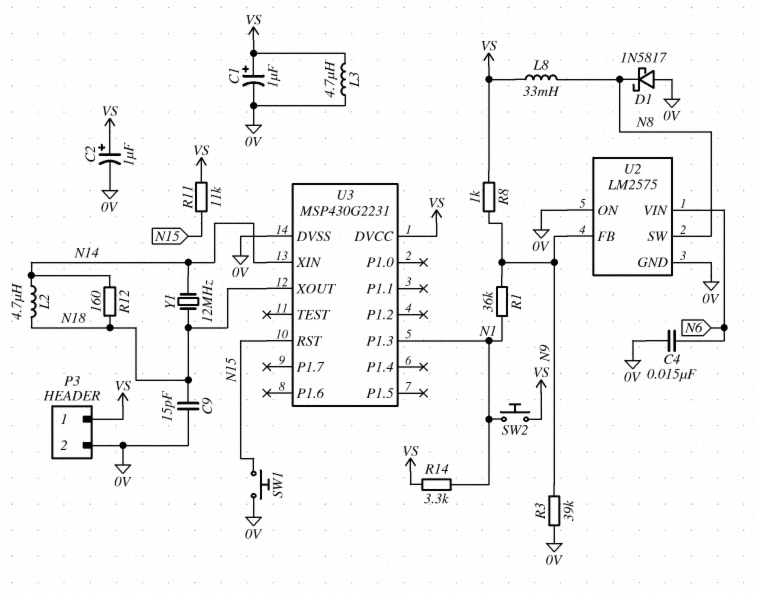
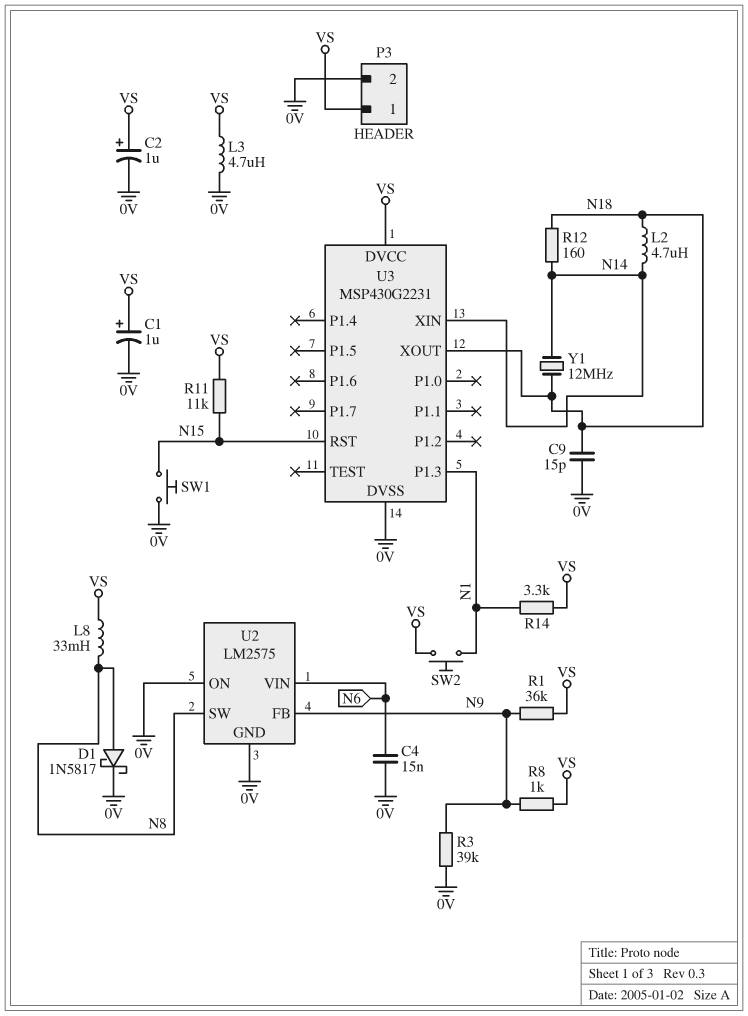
D1: schottky 1N5817 (A 0V, K N8) -> schottky 1N5817 (A N8, K 0V)
R1: 36k (N1, N9) -> 36k (N9, VS)

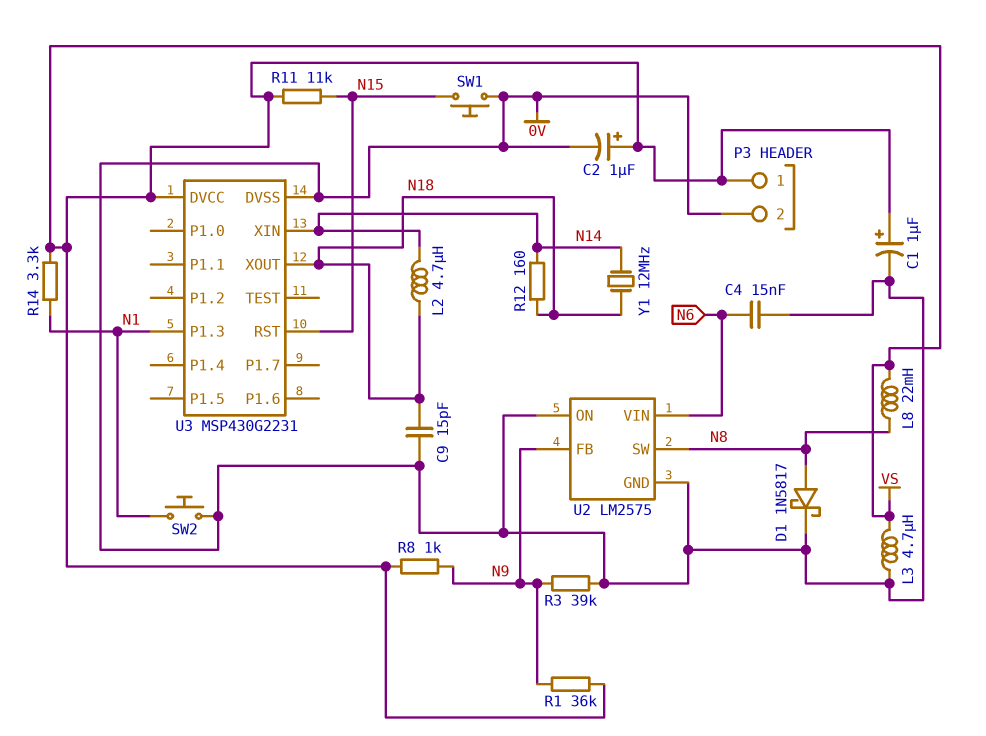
L8: 33mH (N8, VS) -> 22mH (N8, VS)
SW2: button (N1, VS) -> button (0V, N1)

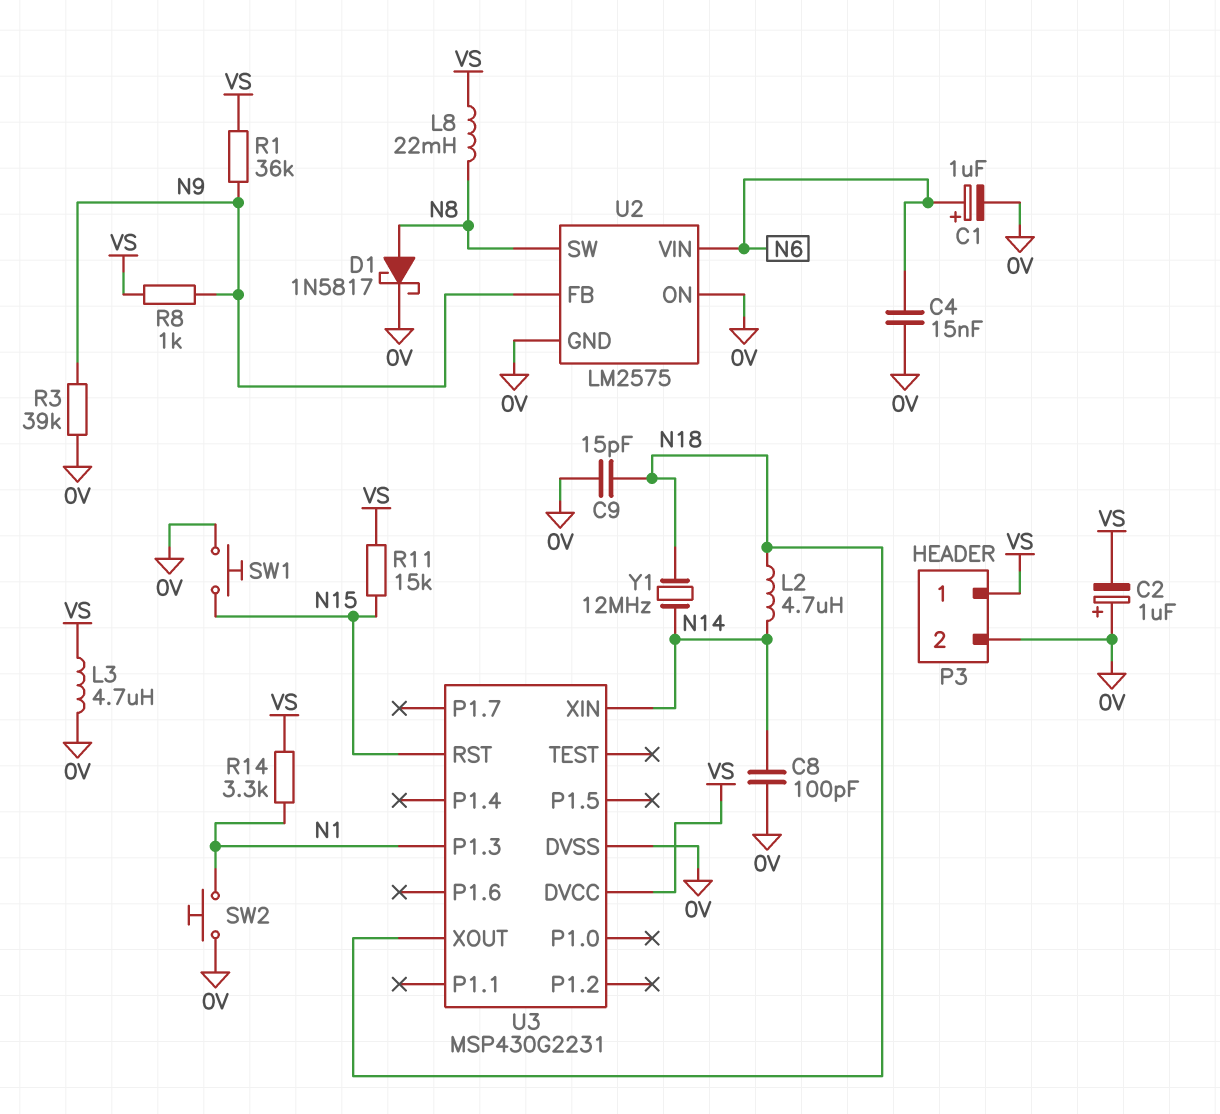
C1: 1uF (plus VS, minus 0V) -> 1uF (plus N6, minus 0V)
C2: 1uF (plus VS, minus 0V) -> 1uF (plus 0V, minus VS)
C8: none -> 100pF (0V, N14)
R11: 11k (N15, VS) -> 15k (N15, VS)
R12: 160 (N14, N18) -> none

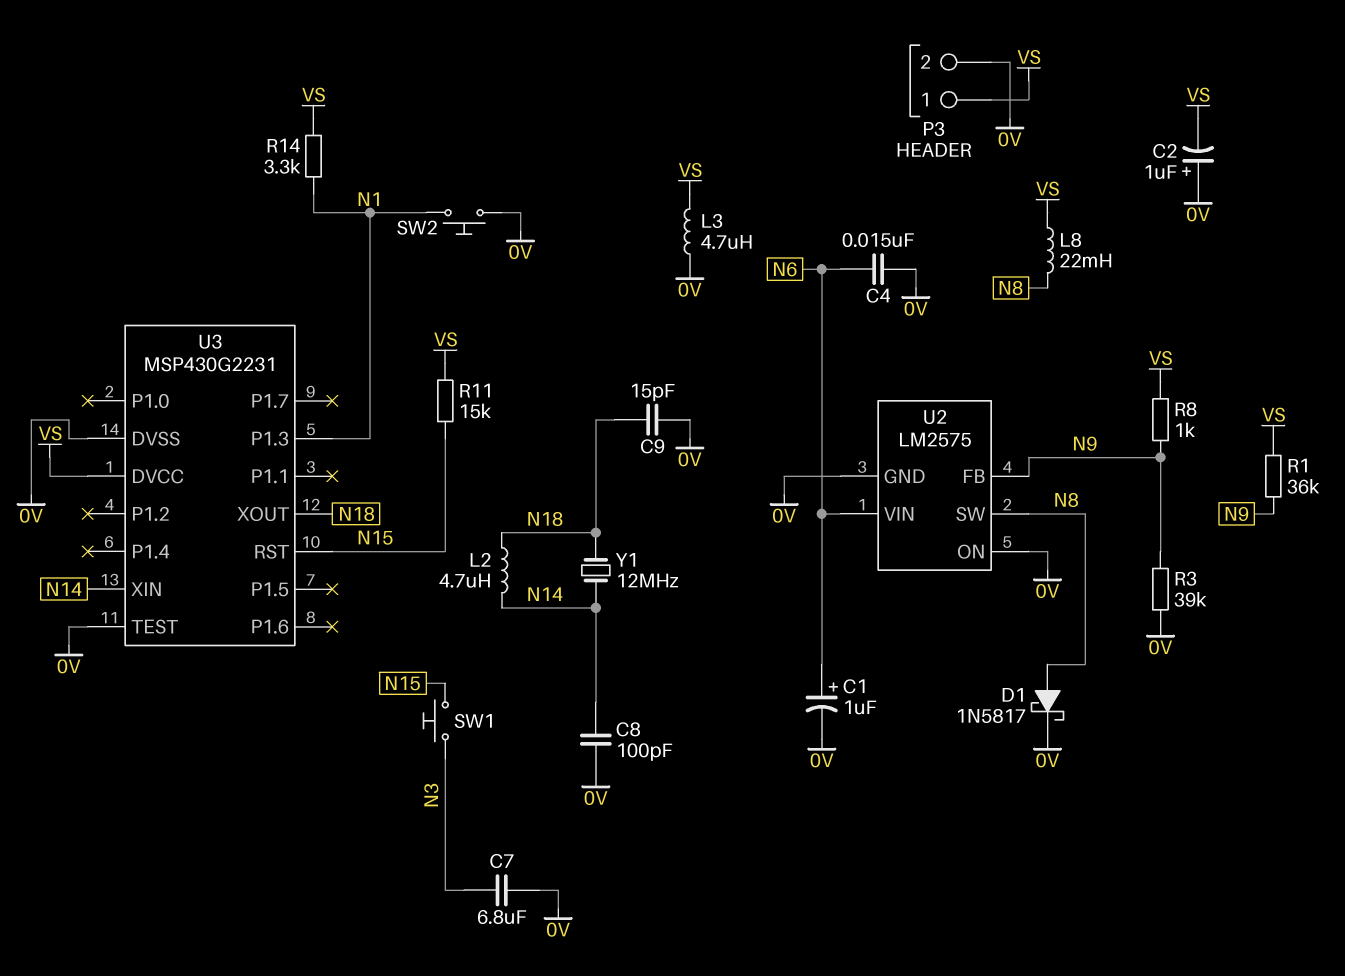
C7: none -> 6.8uF (0V, N3)
SW1: button (0V, N15) -> button (N3, N15)
U3 pin TEST: none -> 0V

